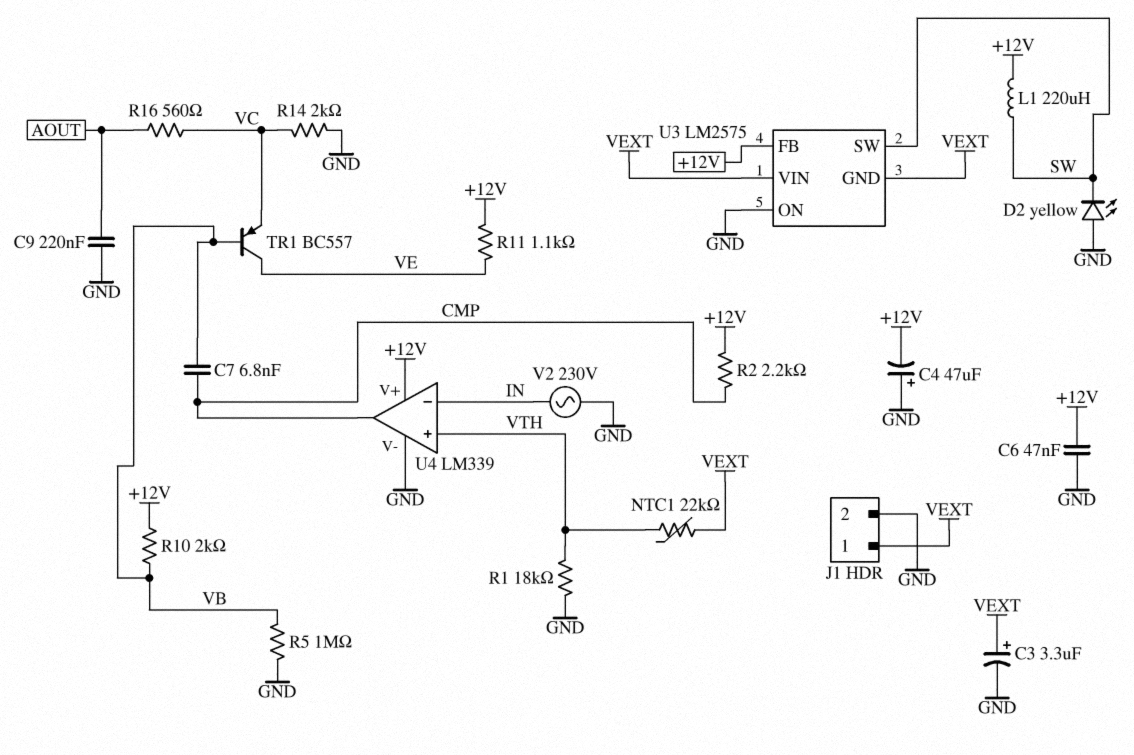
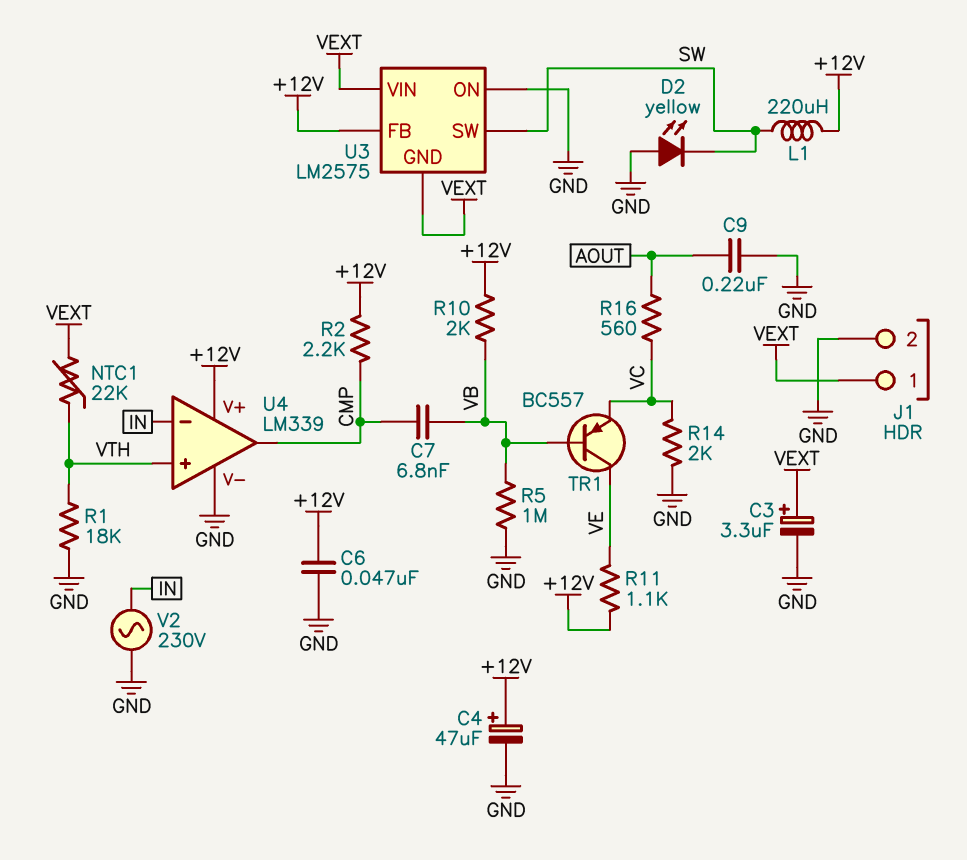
C4: 47uF (plus GND, minus +12V) -> 47uF (plus +12V, minus GND)

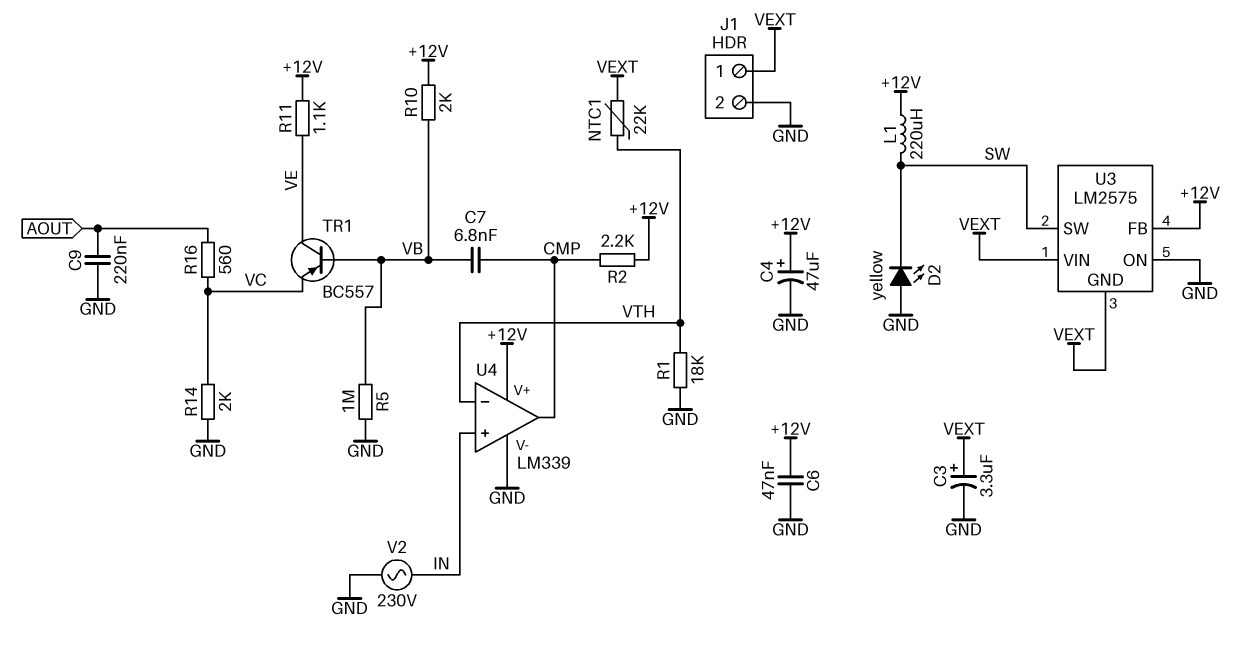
U4 pin in+: VTH -> IN
U4 pin in-: IN -> VTH

